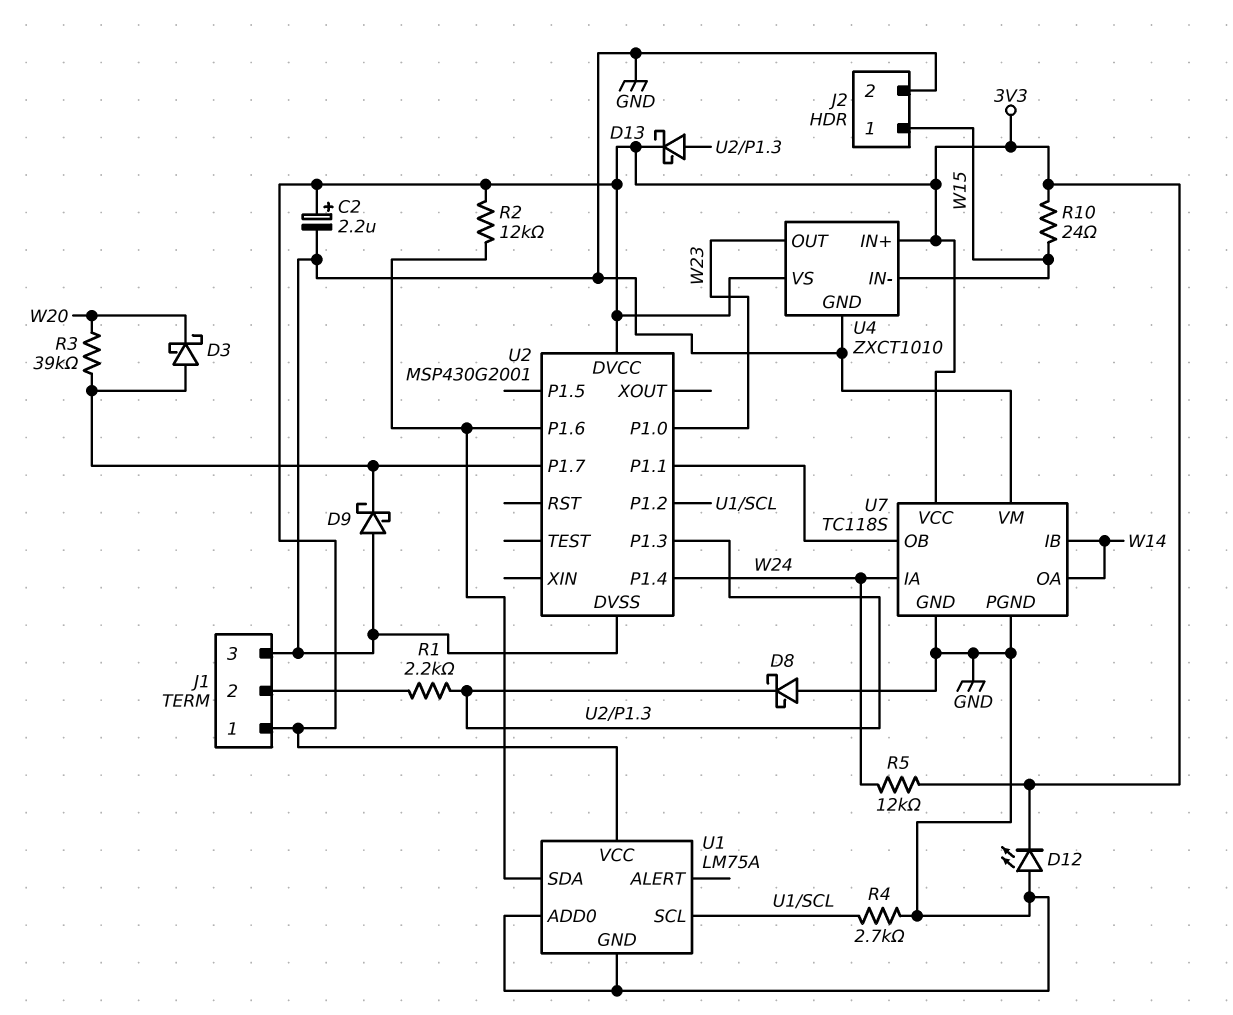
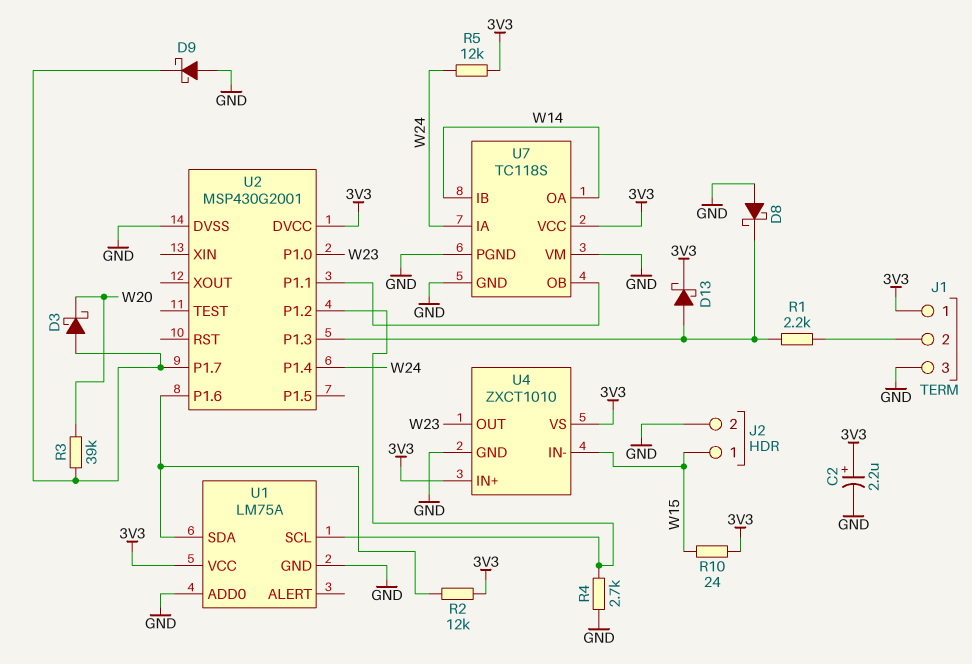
D12: LED (A GND, K 3V3) -> none

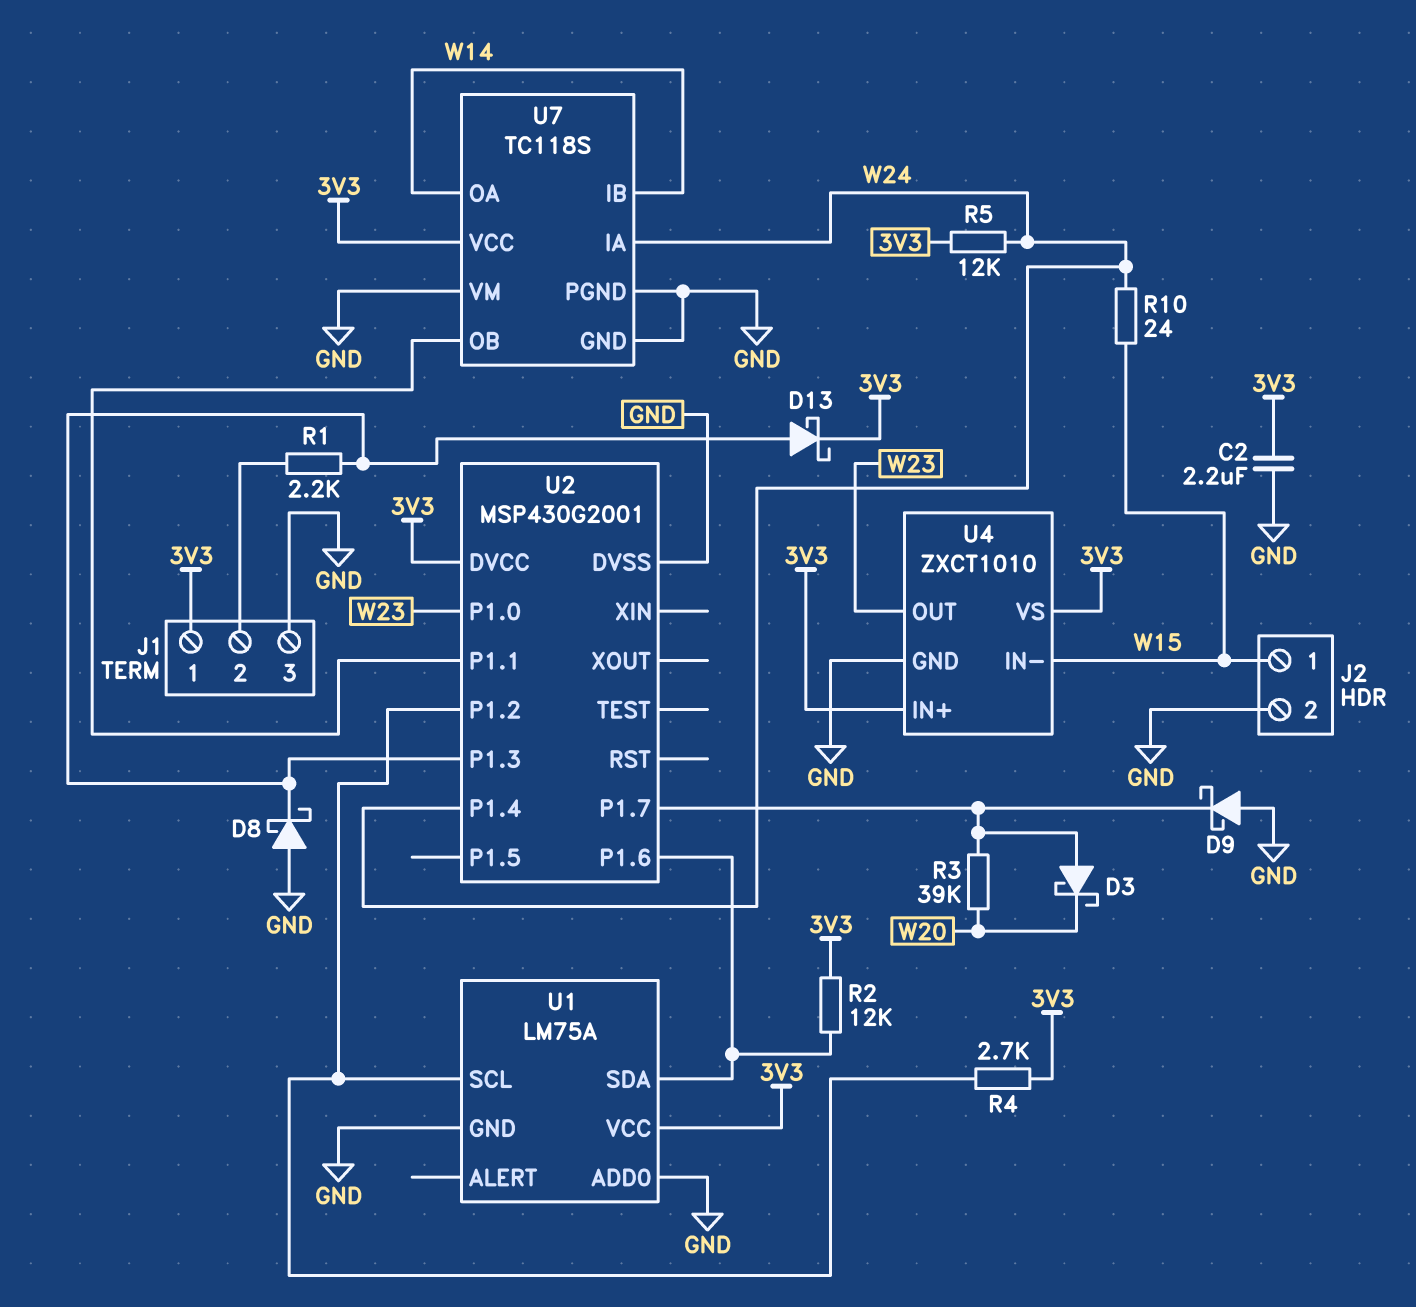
C2: 2.2uF (plus 3V3, minus GND) -> 2.2uF (3V3, GND)
R4: 2.7k (GND, U1/SCL) -> 2.7k (3V3, U1/SCL)
R10: 24 (3V3, W15) -> 24 (W15, W24)

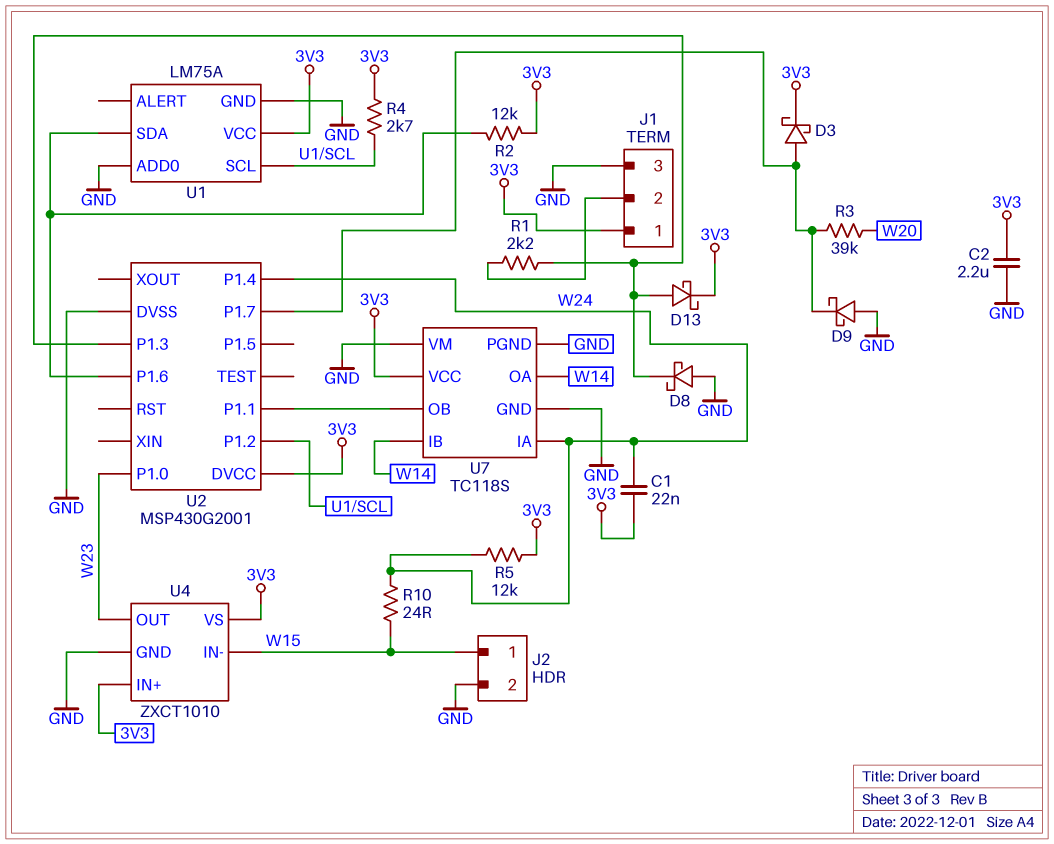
C1: none -> 22nF (3V3, W24)
D3: schottky (A U2/P1.7, K W20) -> schottky (A U2/P1.7, K 3V3)

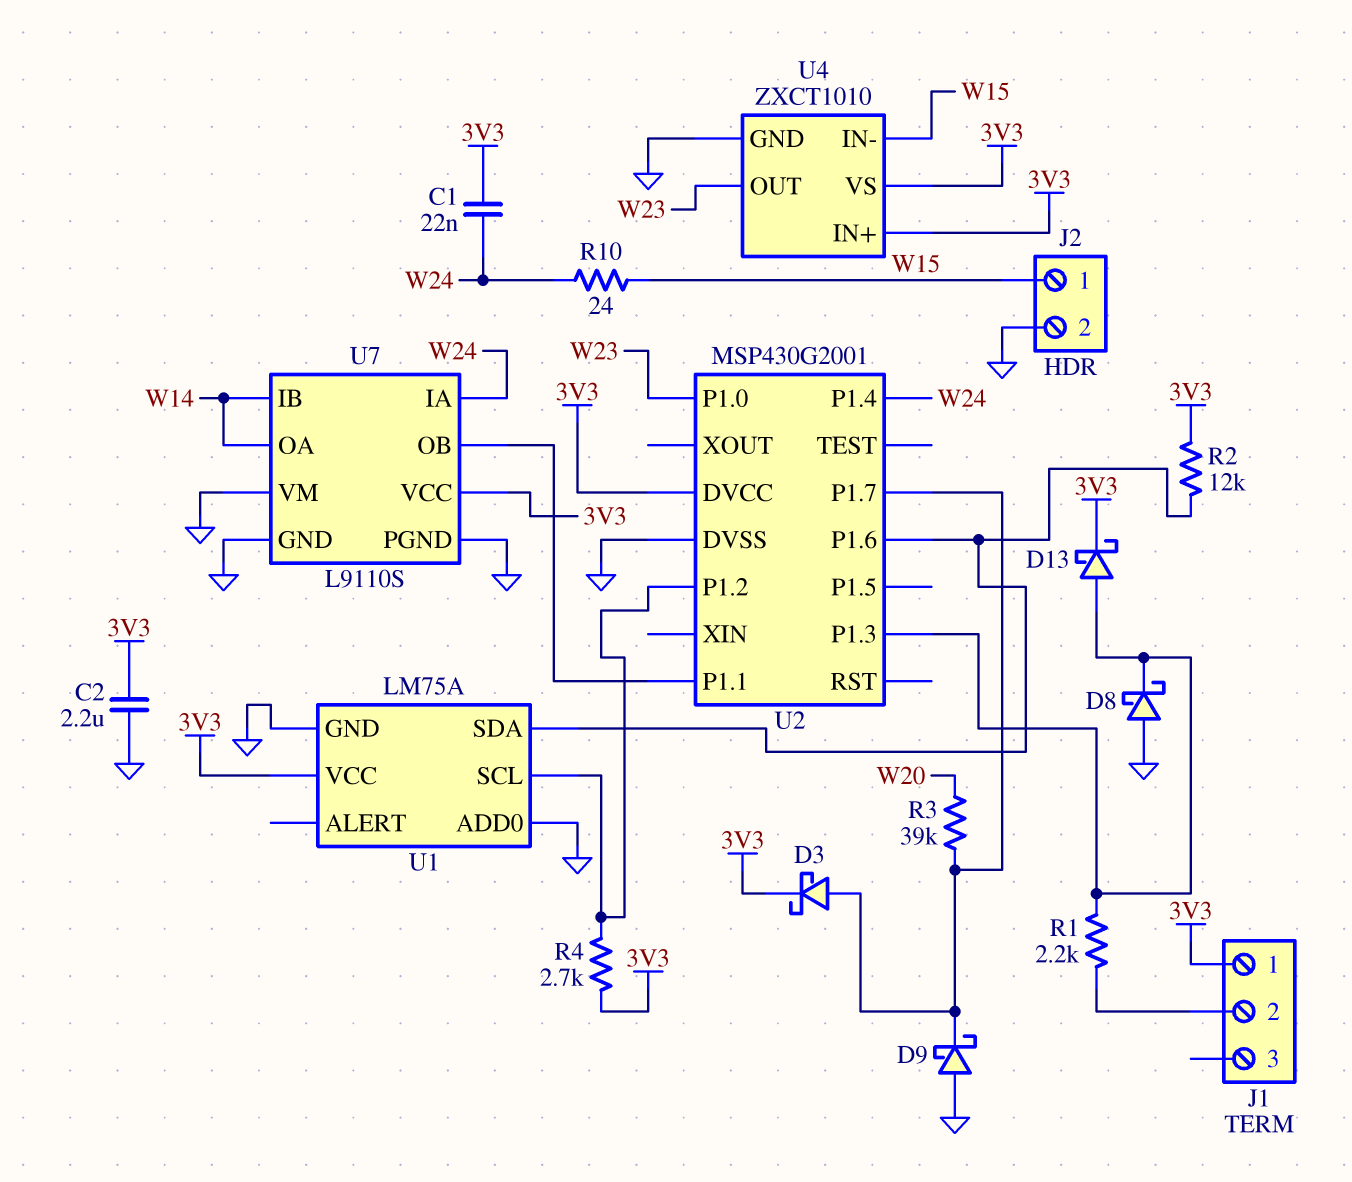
J1 pin 3: GND -> none
R5: 12k (3V3, W24) -> none
U7: TC118S -> L9110S

